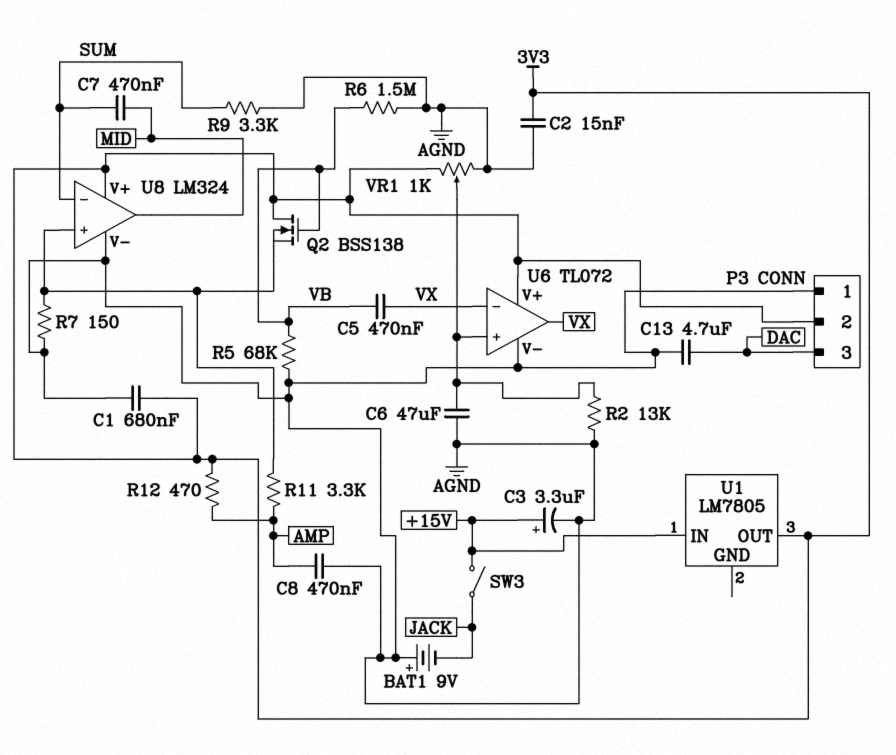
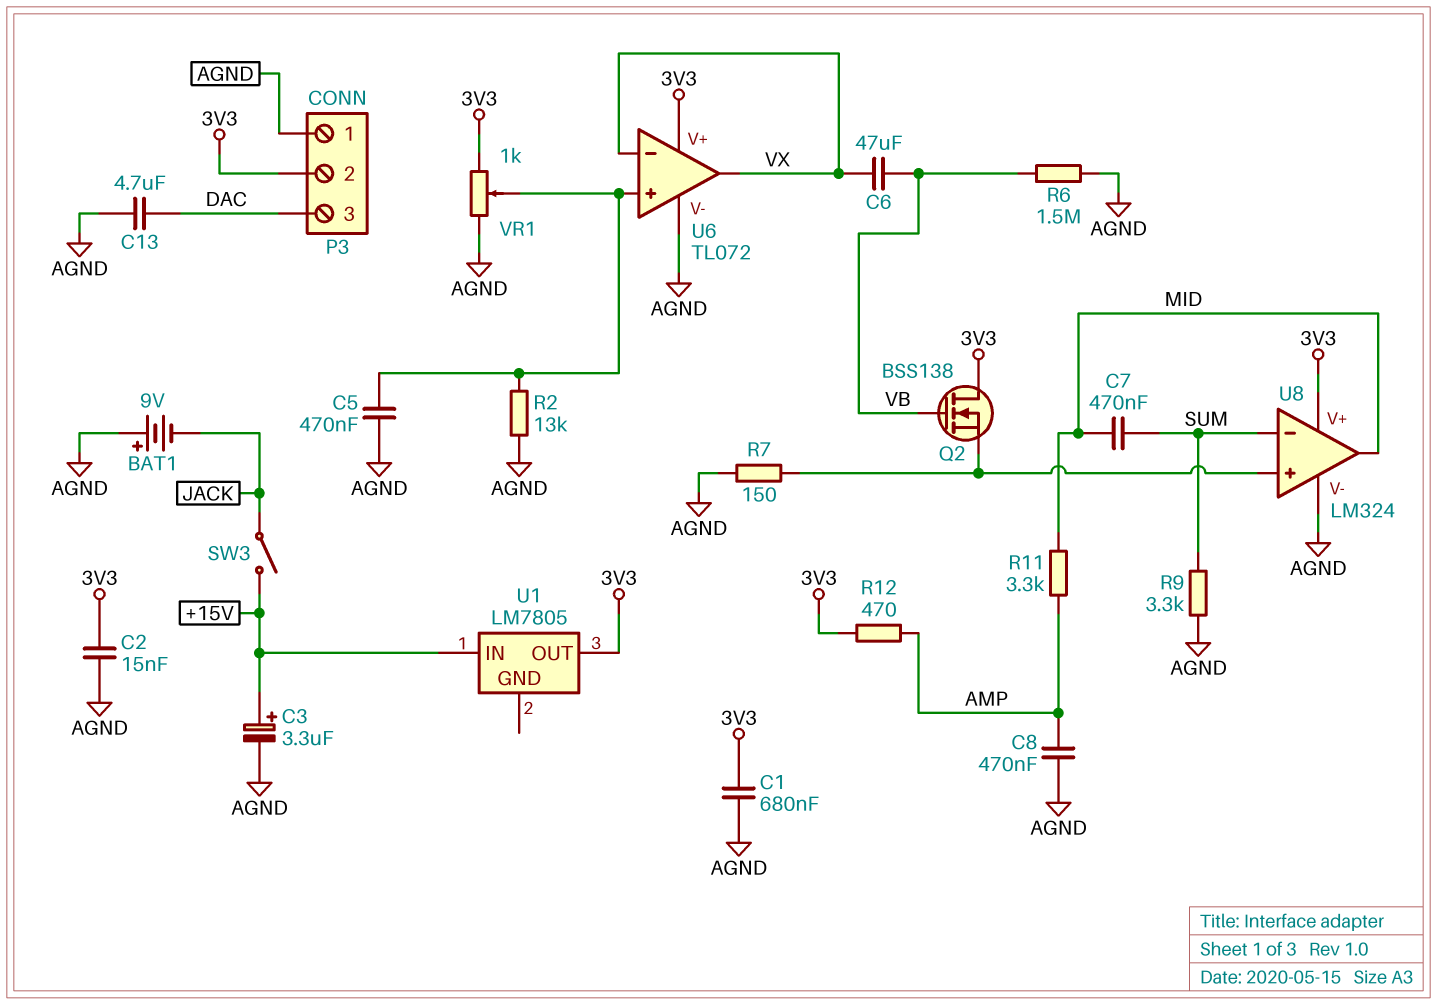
C5: 470nF (VB, VX) -> 470nF (AGND, U6/in+)
C6: 47uF (AGND, U6/in+) -> 47uF (VB, VX)
R5: 68k (AGND, VB) -> none
R11: 3.3k (AMP, U8/in+) -> 3.3k (AMP, MID)

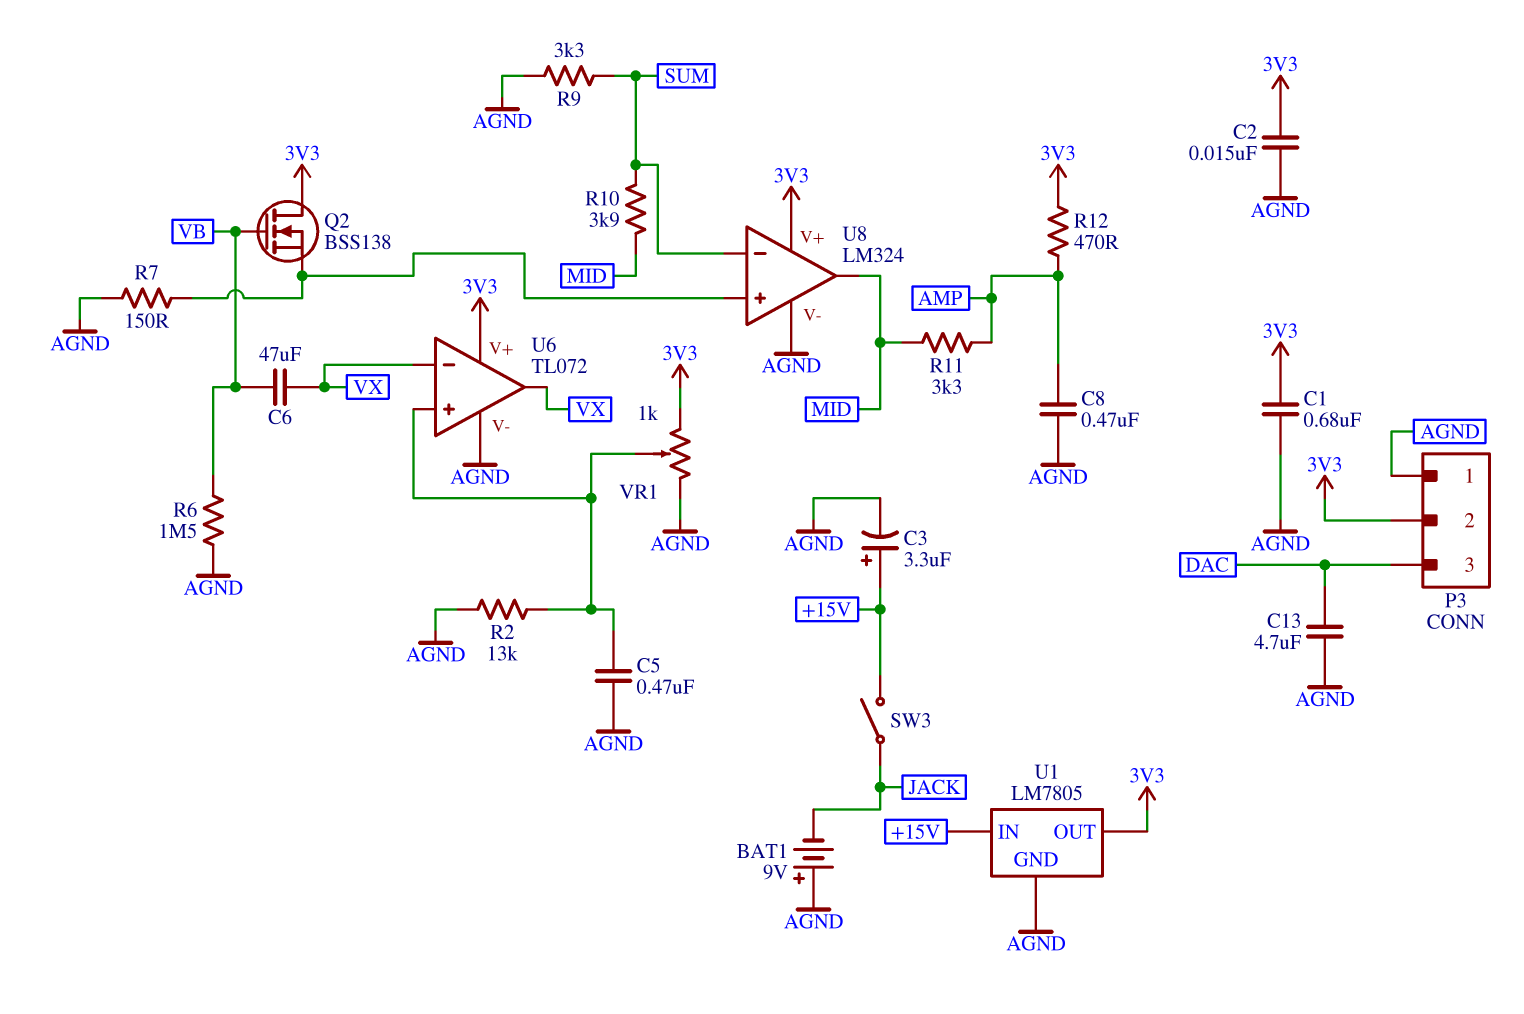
C7: 470nF (MID, SUM) -> none
R10: none -> 3.9k (MID, SUM)
U1 pin GND: none -> AGND

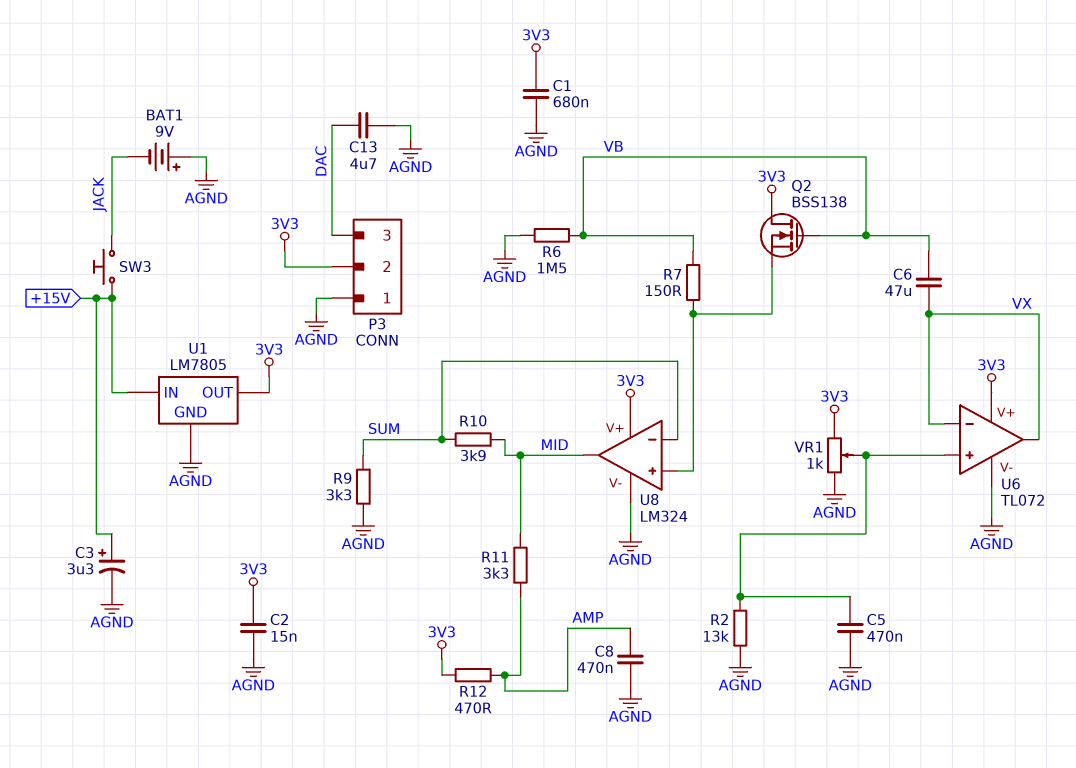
R7: 150 (AGND, U8/in+) -> 150 (U8/in+, VB)
SW3: switch (+15V, JACK) -> button (+15V, JACK)

